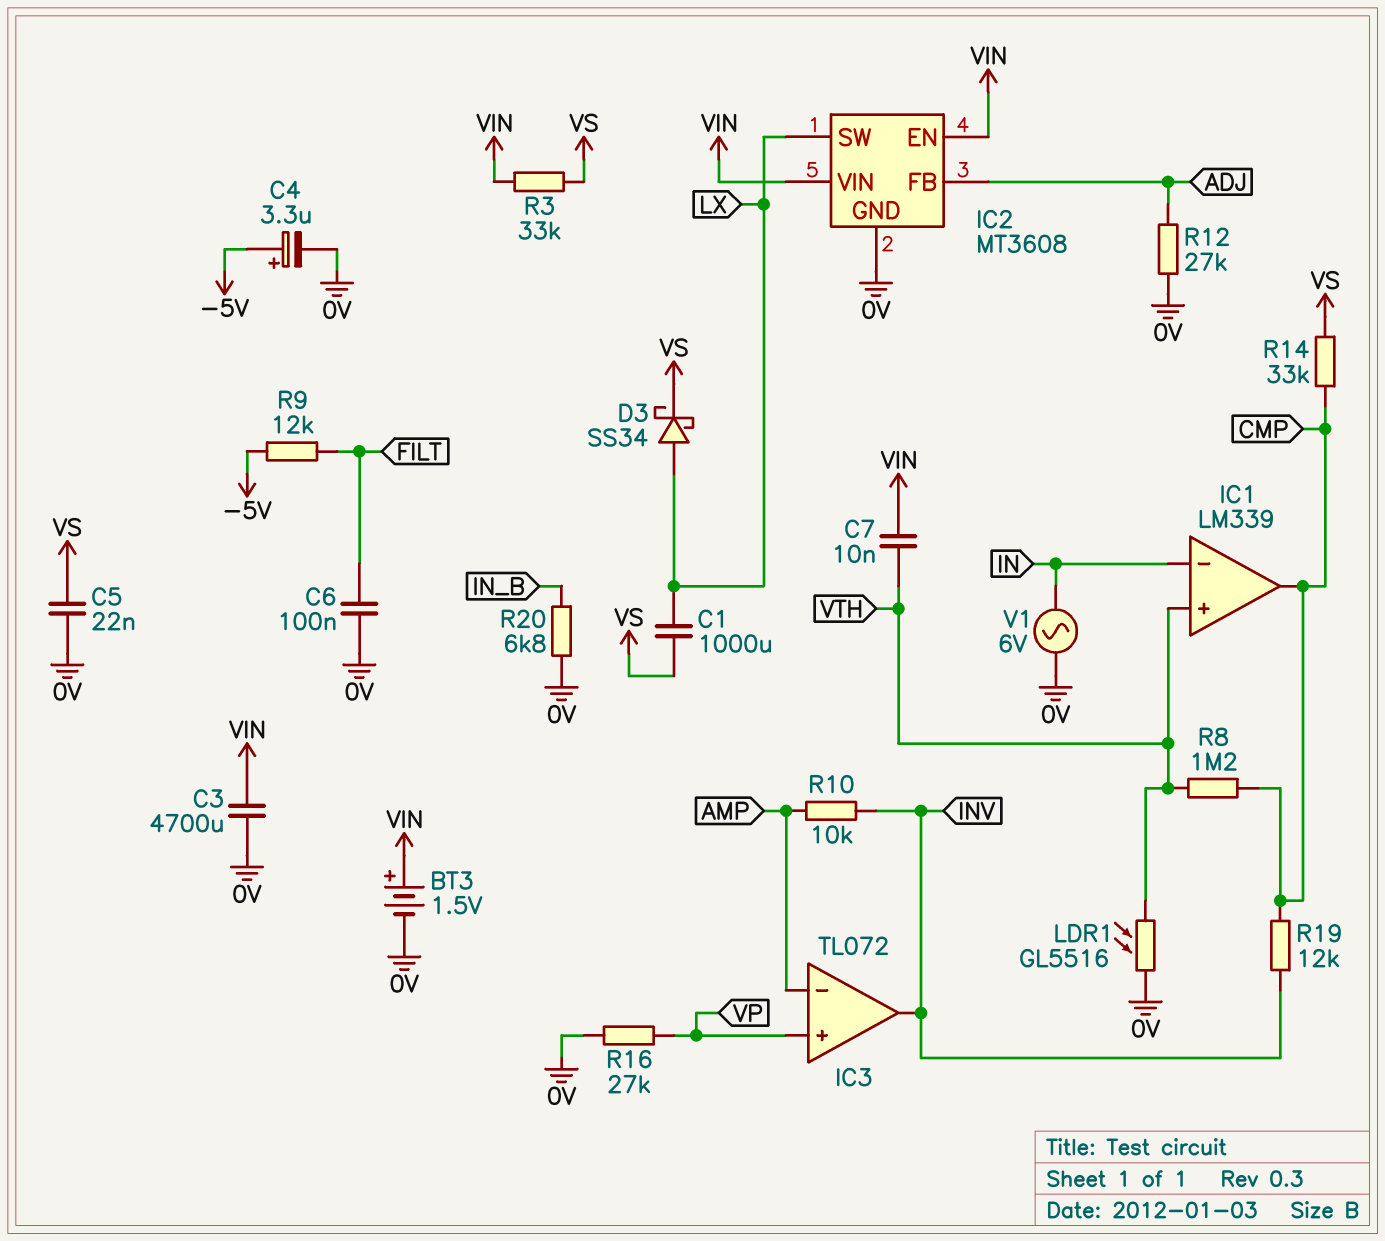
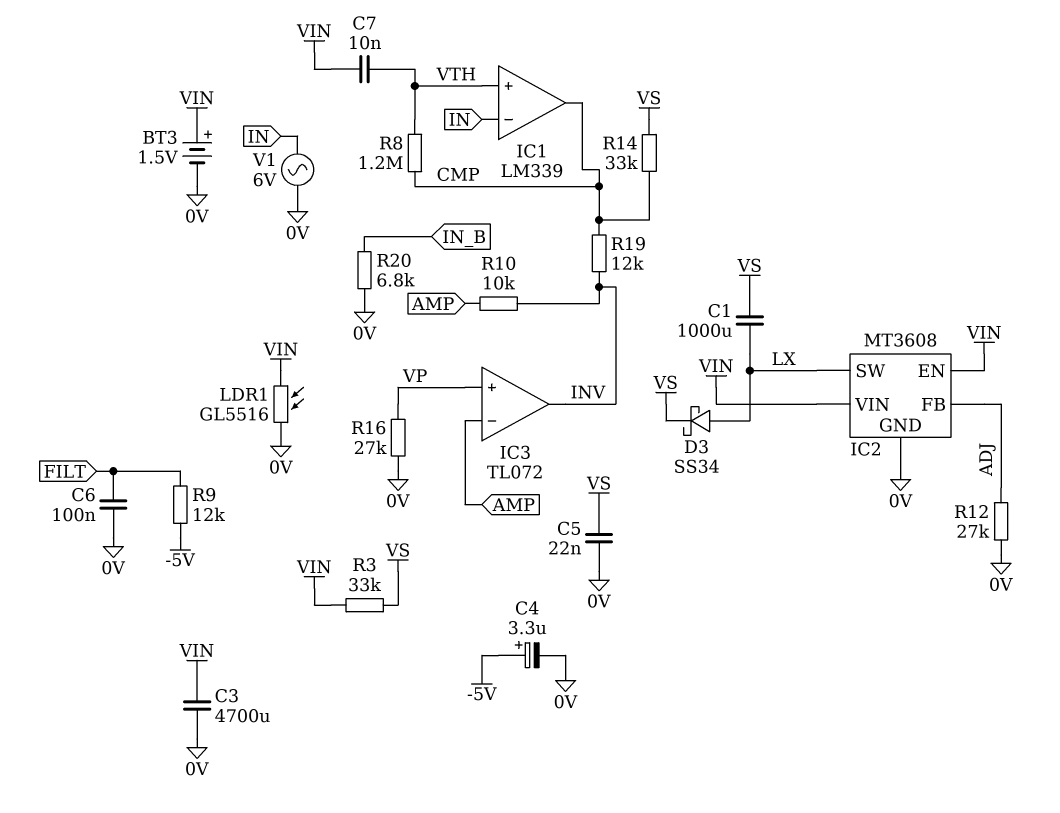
LDR1: GL5516 (0V, VTH) -> GL5516 (0V, VIN)

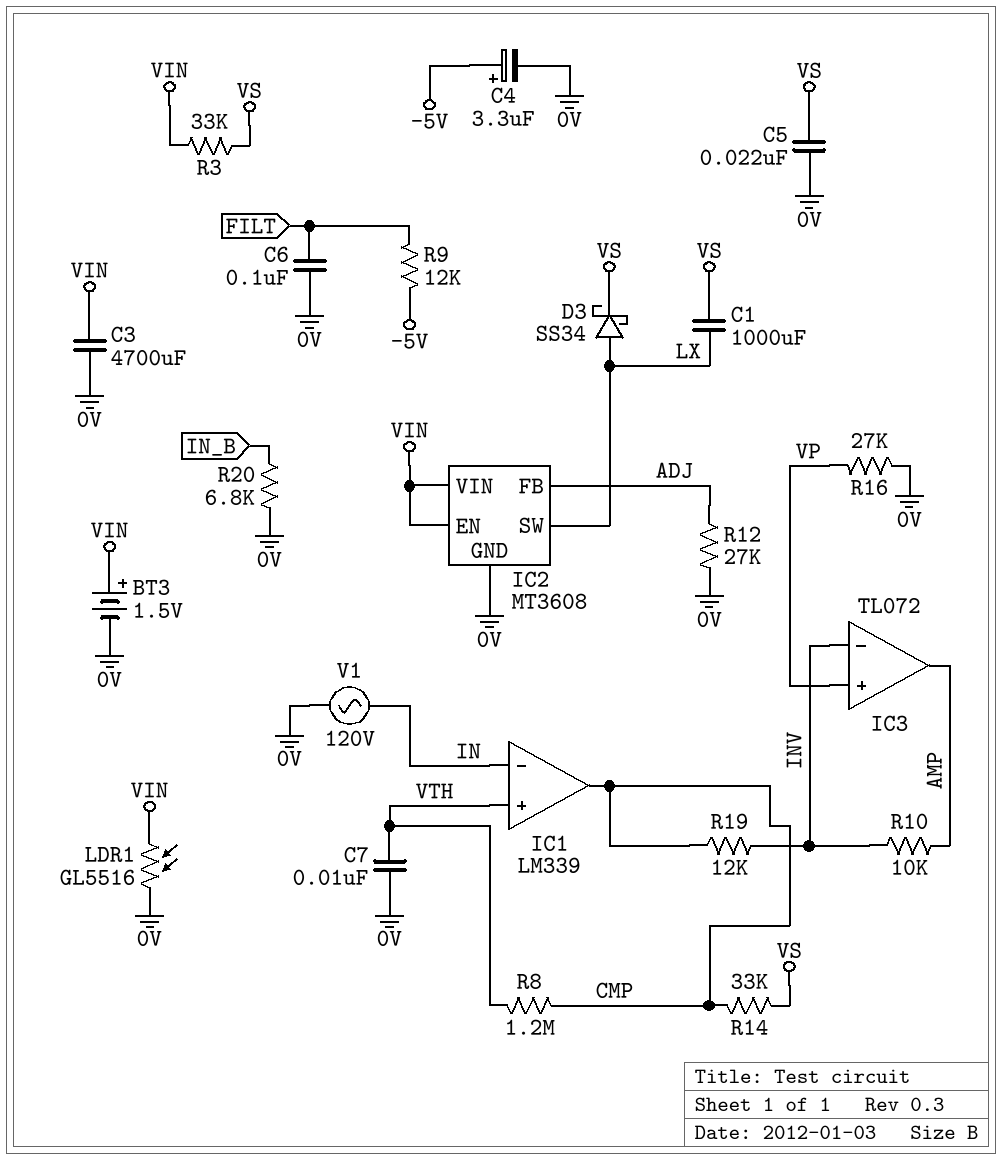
C7: 10nF (VIN, VTH) -> 10nF (0V, VTH)
IC3 pin in-: AMP -> INV
IC3 pin out: INV -> AMP
V1: AC 6V (0V, IN) -> AC 120V (0V, IN)

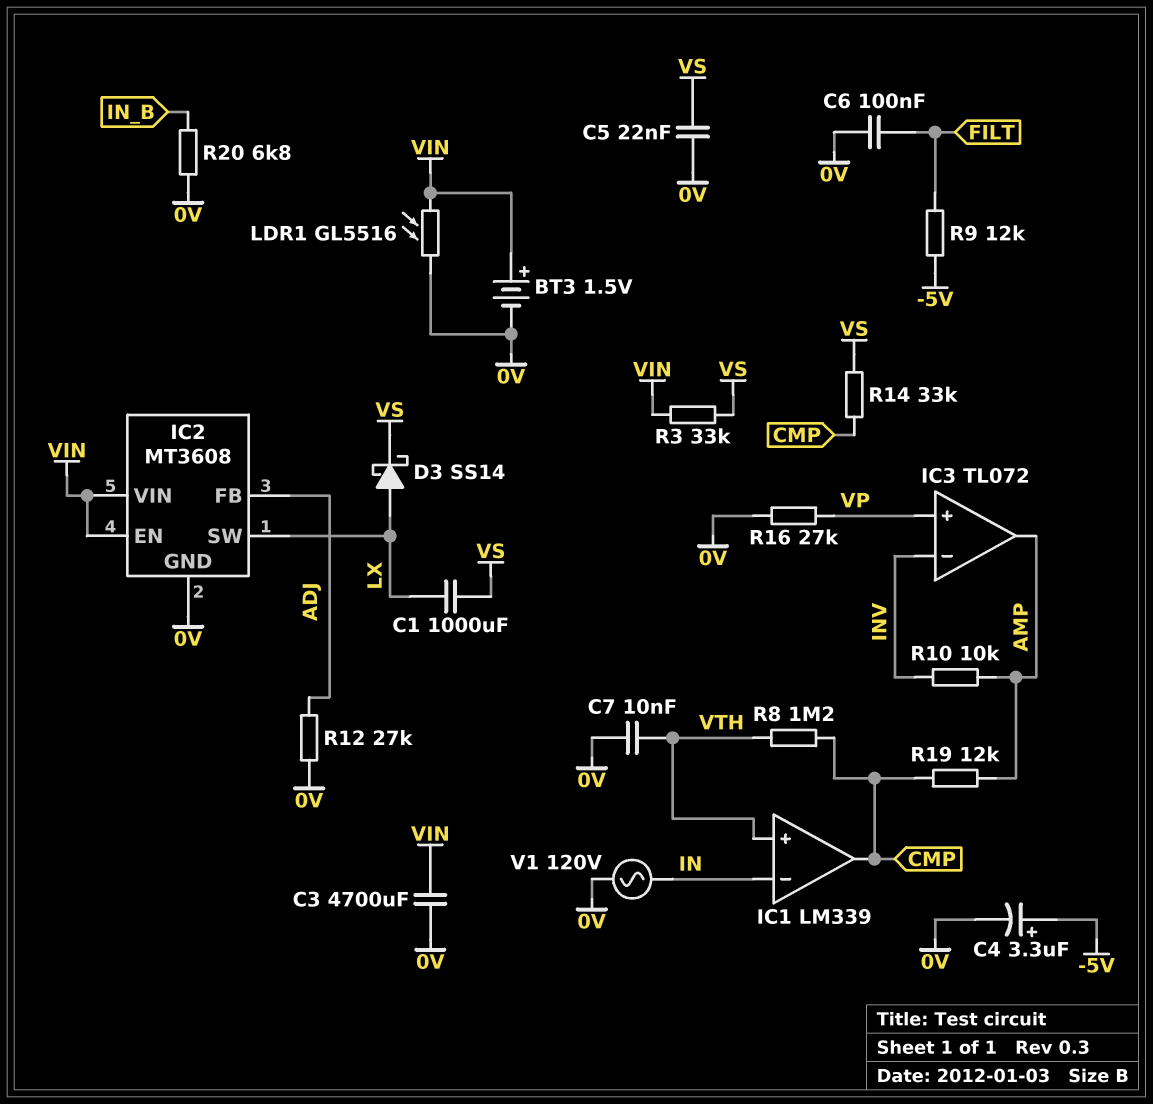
D3: schottky SS34 (A LX, K VS) -> schottky SS14 (A LX, K VS)
R19: 12k (CMP, INV) -> 12k (AMP, CMP)

